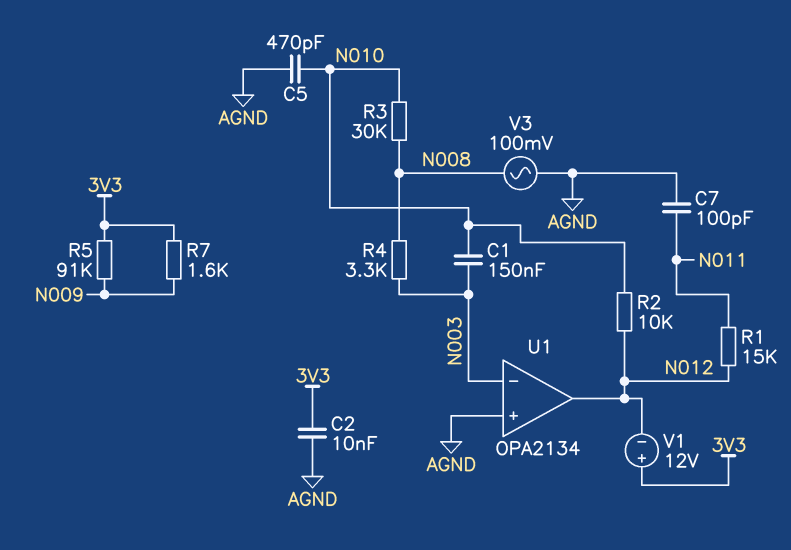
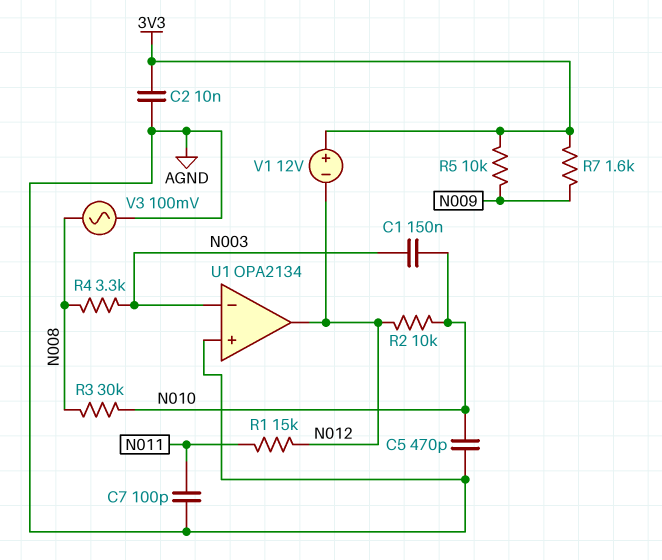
R5: 91k (3V3, N009) -> 10k (3V3, N009)

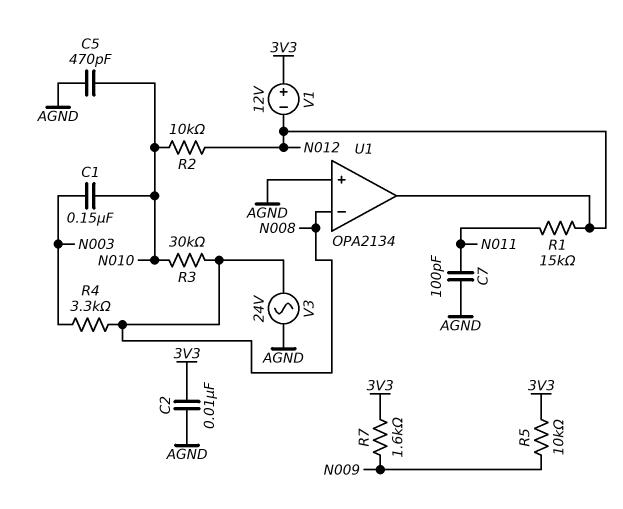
U1 pin in-: N003 -> N008
V3: AC 100mV (AGND, N008) -> AC 24V (AGND, N008)

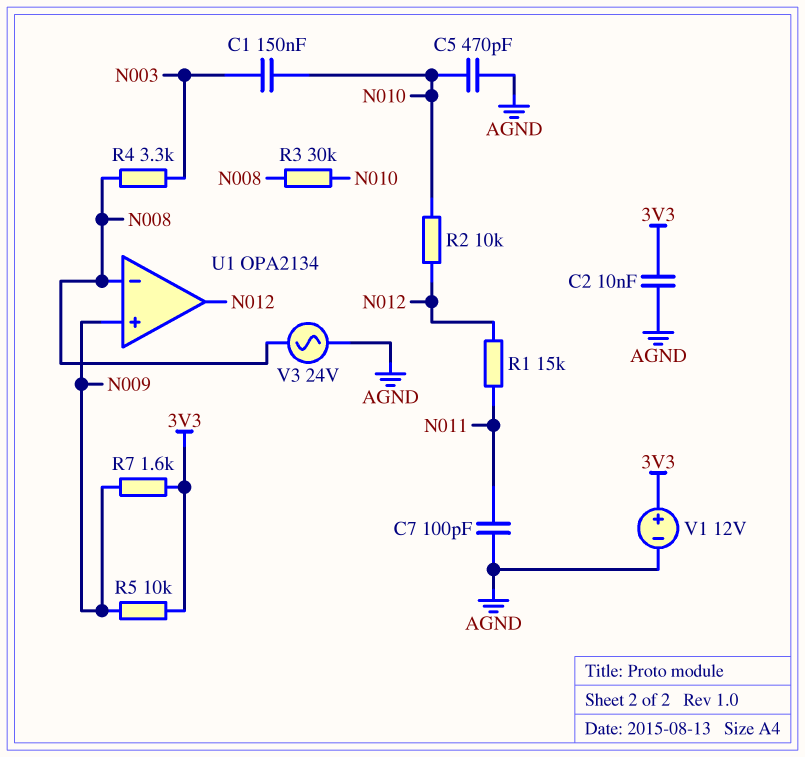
U1 pin in+: AGND -> N009
V1: 12V (plus 3V3, minus N012) -> 12V (plus 3V3, minus AGND)

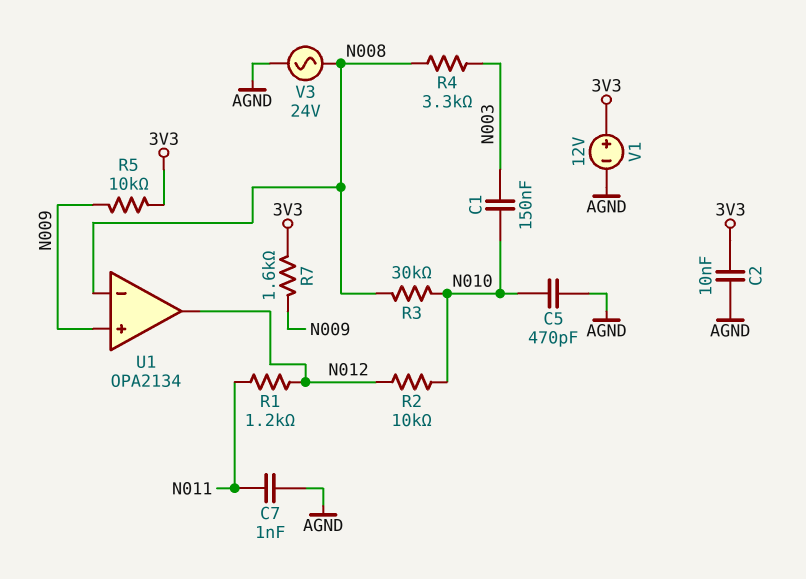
C7: 100pF (AGND, N011) -> 1nF (AGND, N011)
R1: 15k (N011, N012) -> 1.2k (N011, N012)

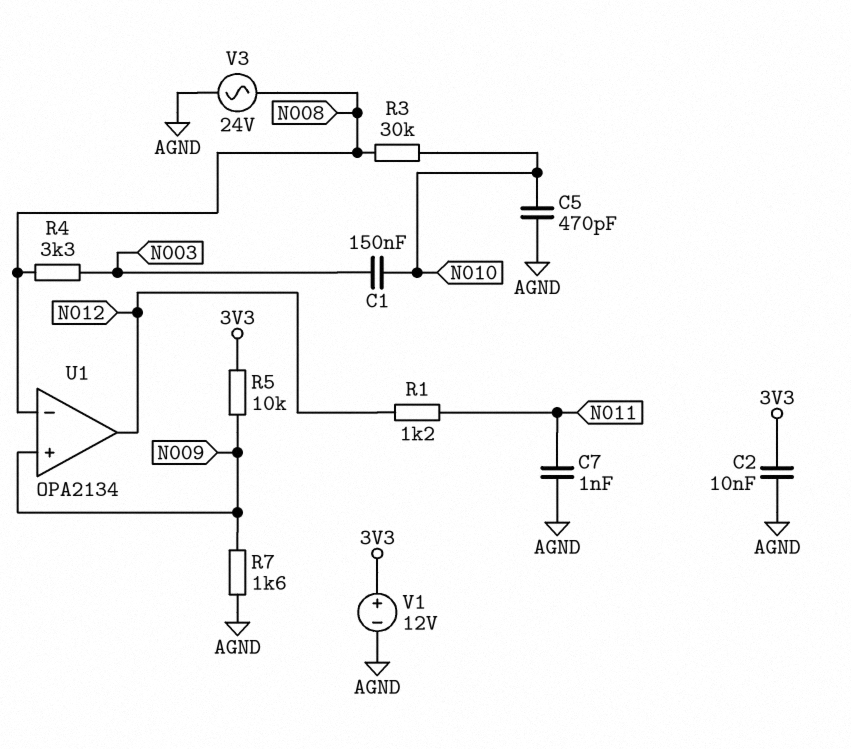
R2: 10k (N010, N012) -> none
R7: 1.6k (3V3, N009) -> 1.6k (AGND, N009)

